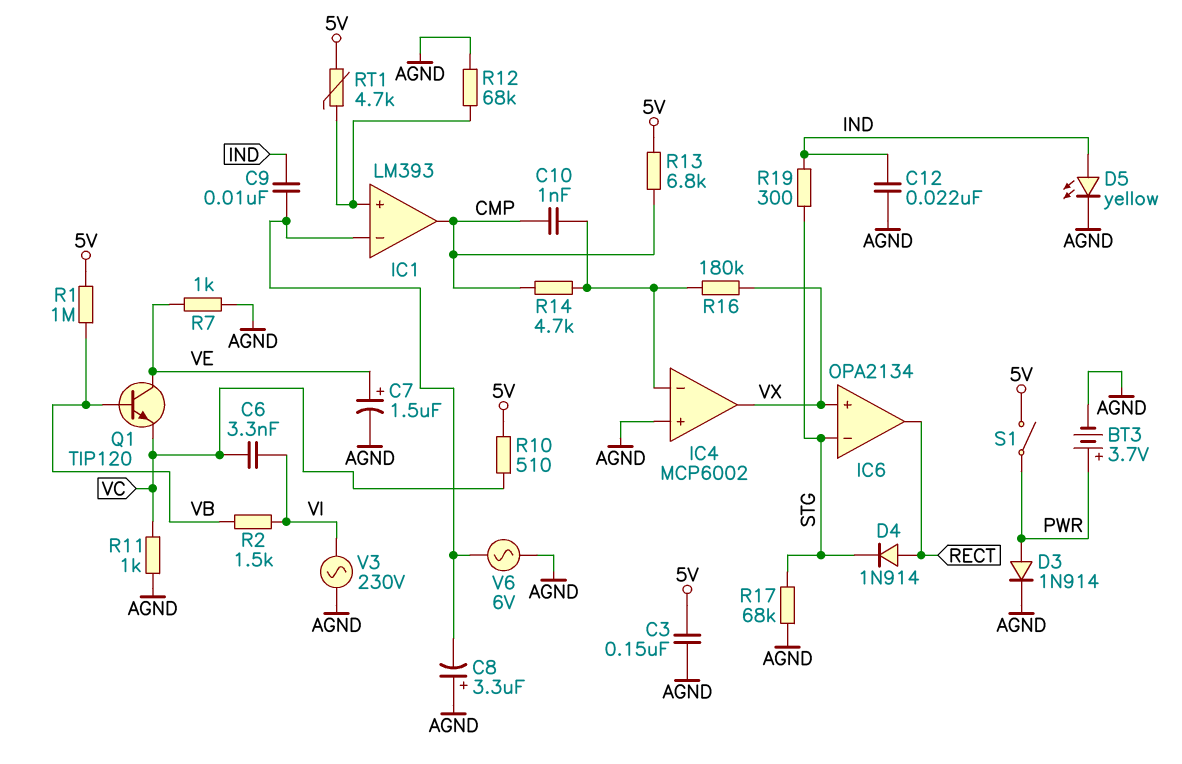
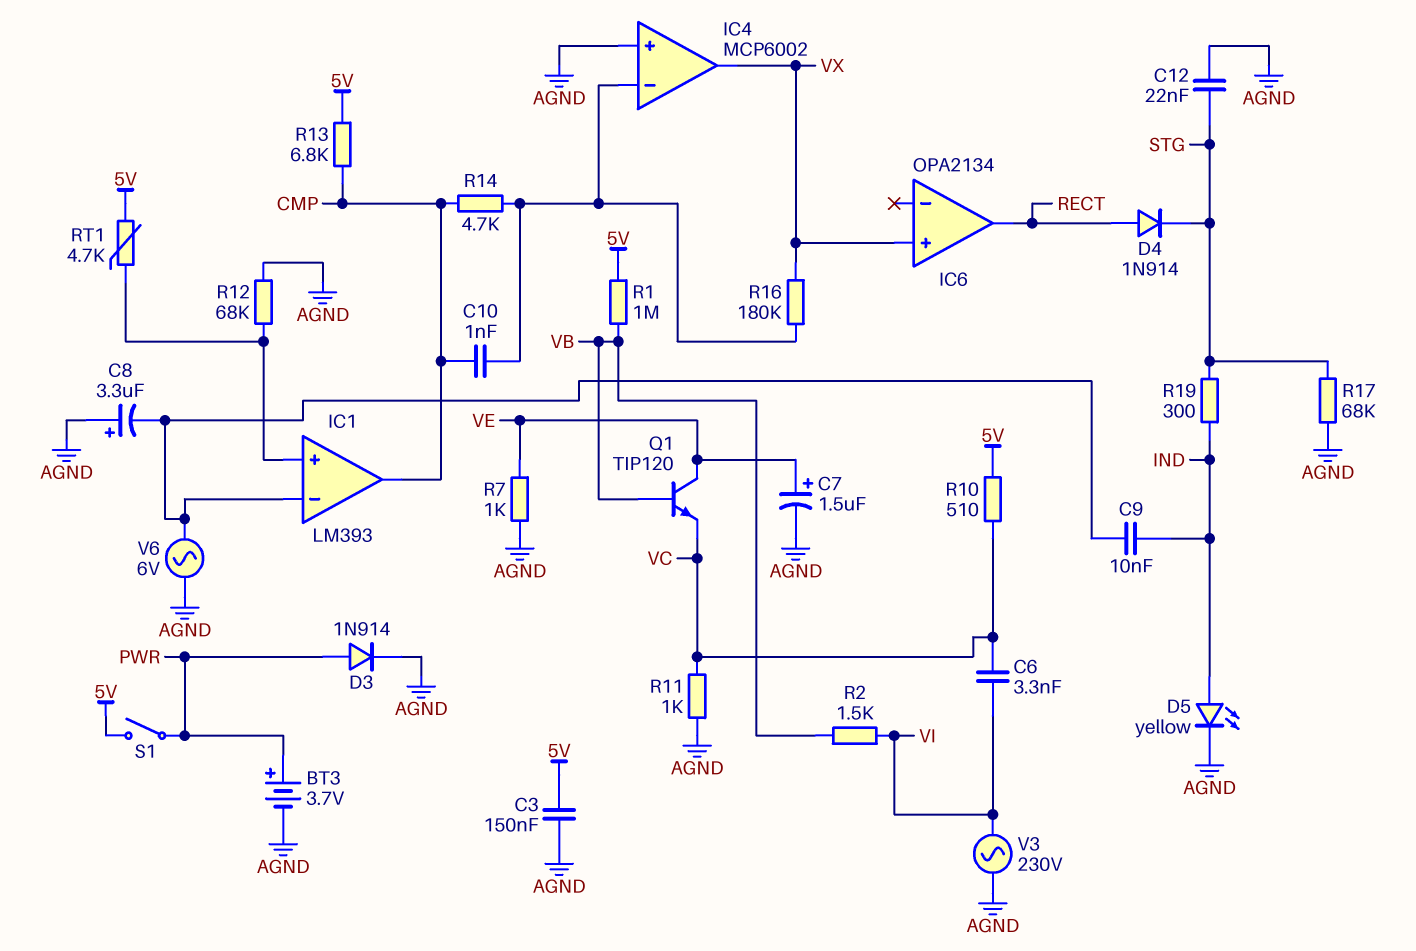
C12: 22nF (AGND, IND) -> 22nF (AGND, STG)
IC6 pin in-: STG -> none

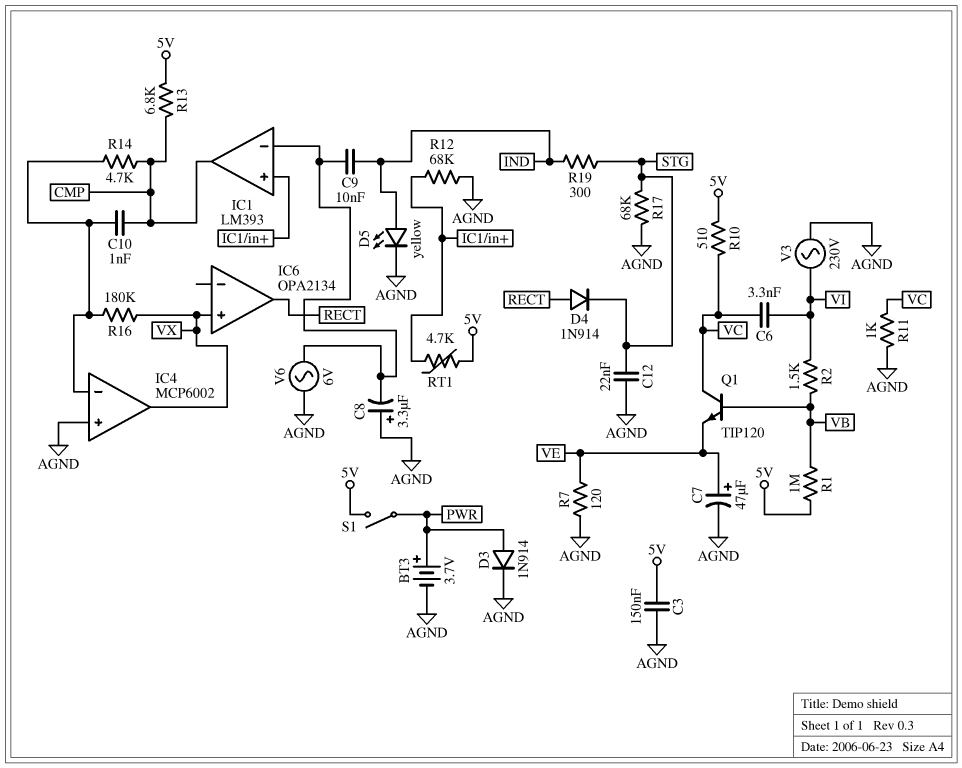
C7: 1.5uF (plus VE, minus AGND) -> 47uF (plus VE, minus AGND)
Q1: NPN TIP120 (B VB, C VE, E VC) -> NPN TIP120 (B VB, C VC, E VE)
R7: 1k (AGND, VE) -> 120 (AGND, VE)

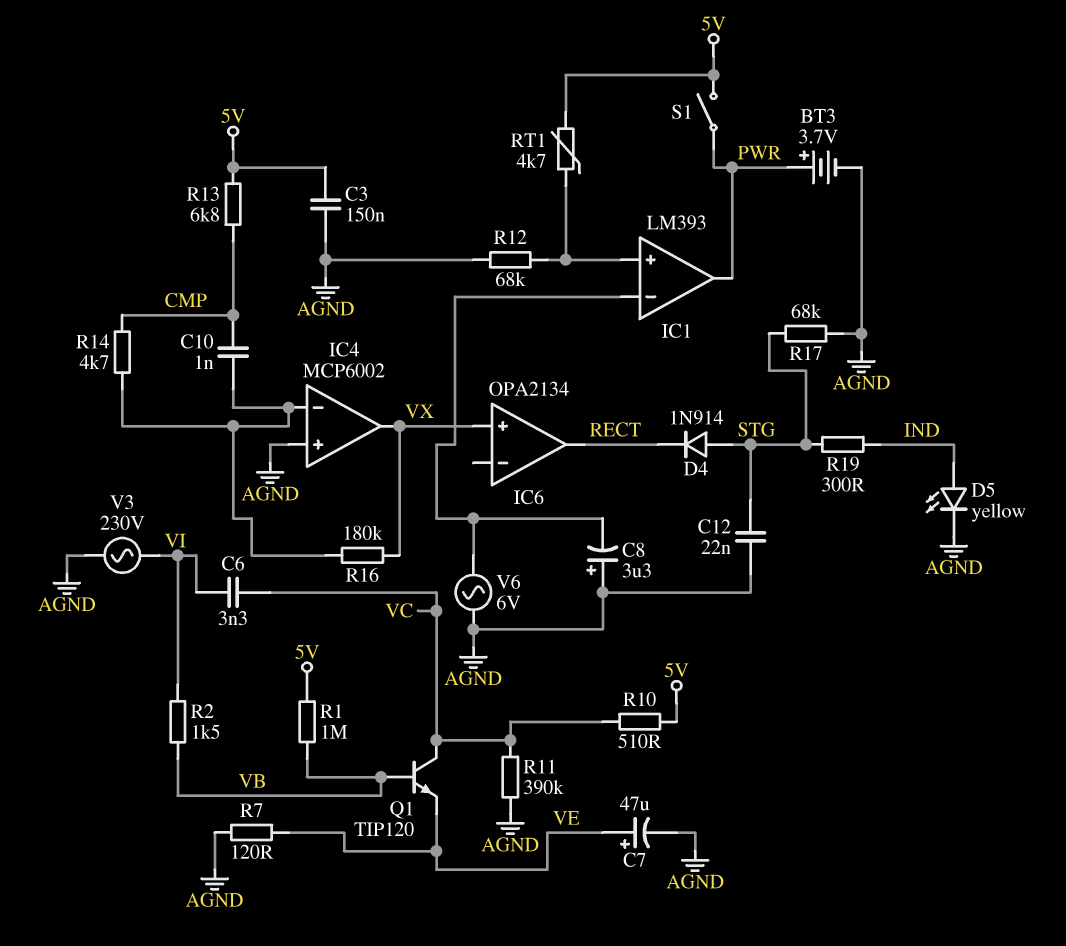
C9: 10nF (IC1/in-, IND) -> none
D3: diode 1N914 (A PWR, K AGND) -> none
D4: diode 1N914 (A RECT, K STG) -> diode 1N914 (A STG, K RECT)
IC1 pin out: CMP -> PWR
R11: 1k (AGND, VC) -> 390k (AGND, VC)

